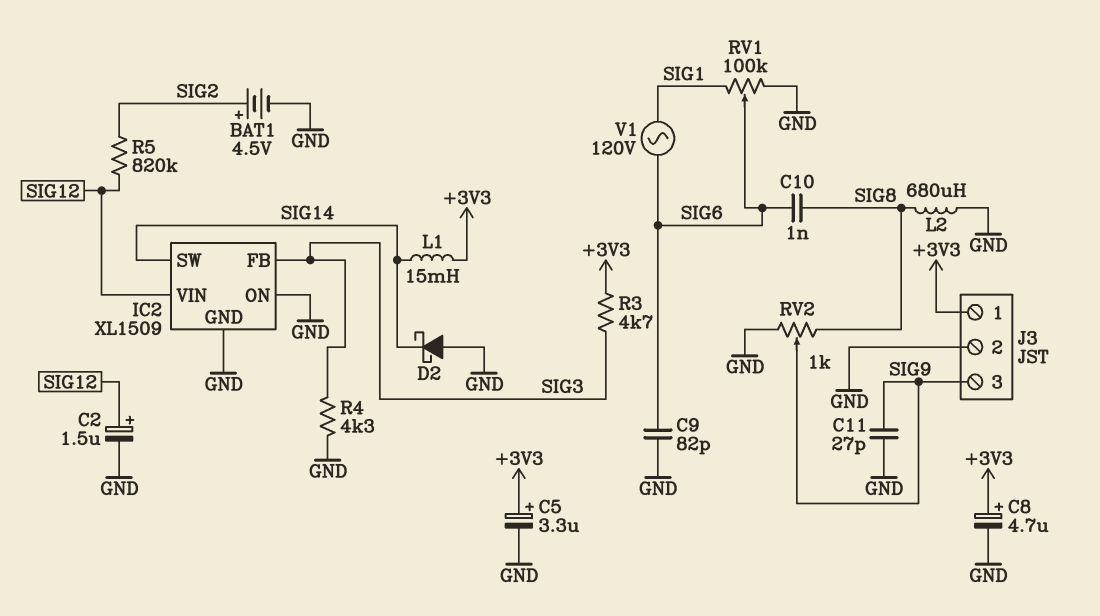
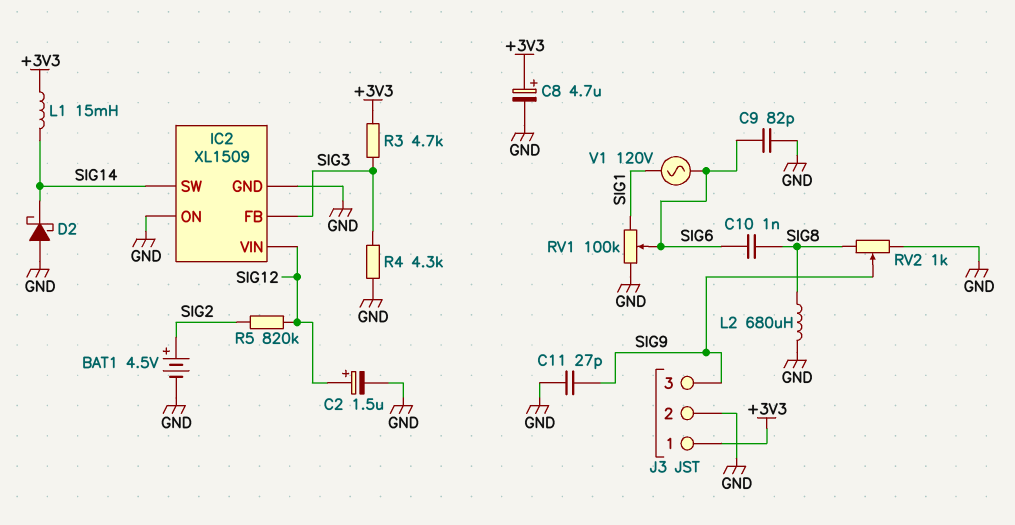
C5: 3.3uF (plus +3V3, minus GND) -> none

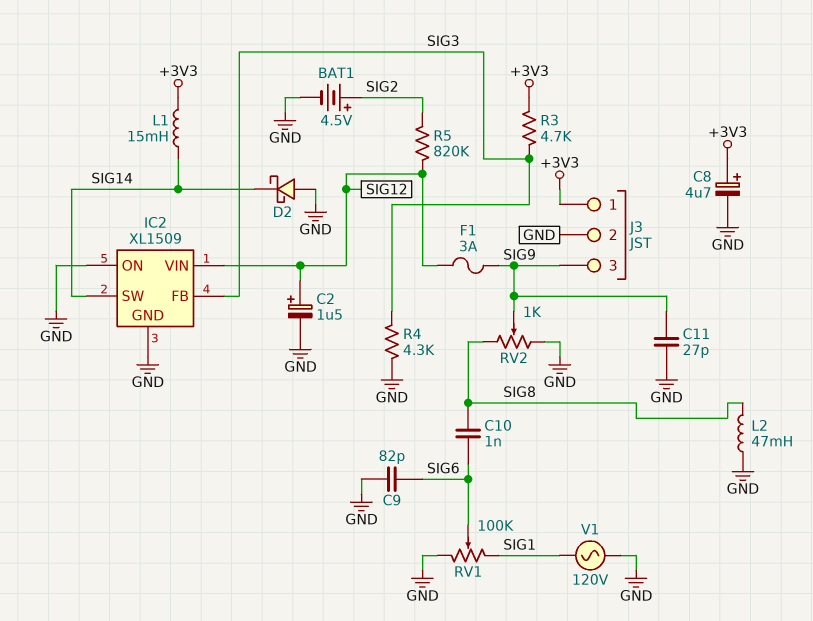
F1: none -> 3A (SIG9, SIG12)
L2: 680uH (GND, SIG8) -> 47mH (GND, SIG8)
V1: AC 120V (SIG1, SIG6) -> AC 120V (GND, SIG1)

